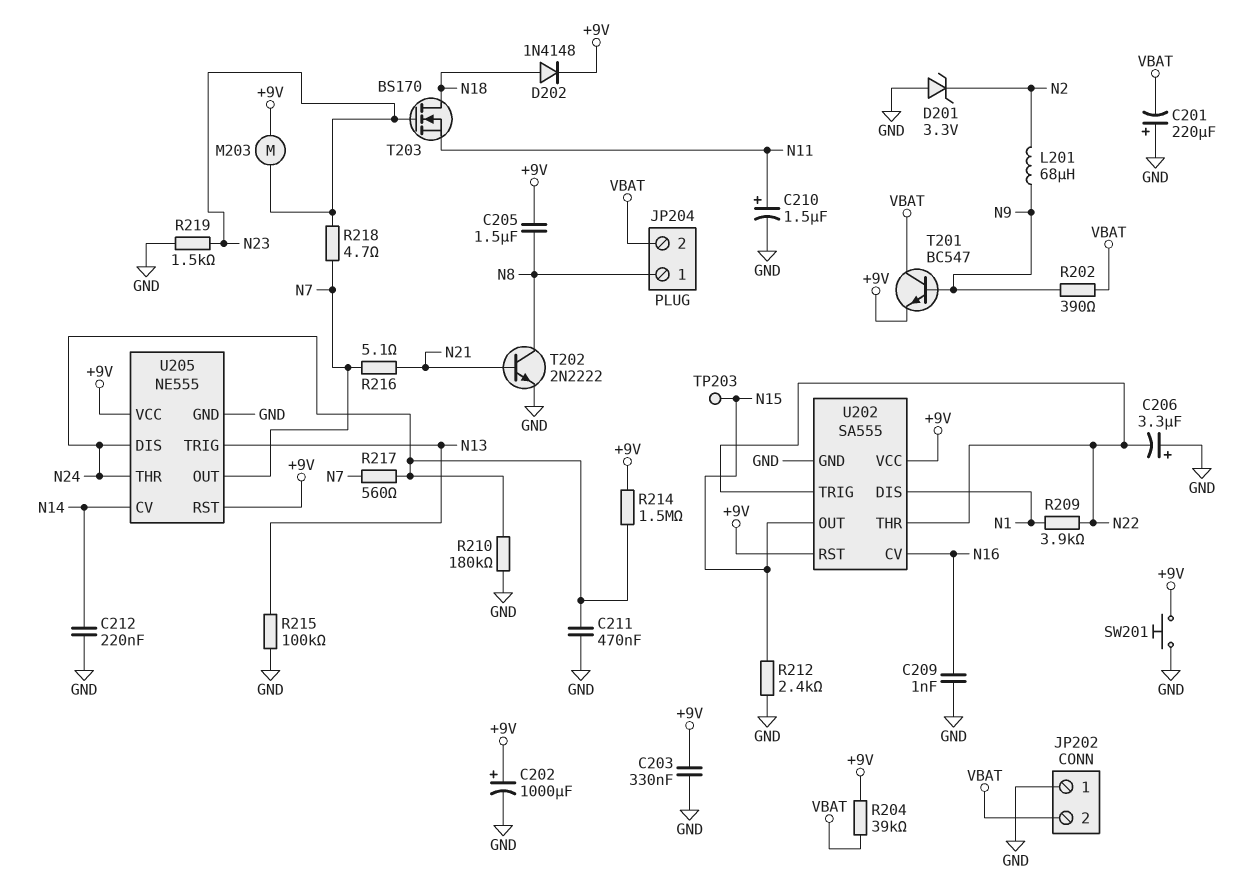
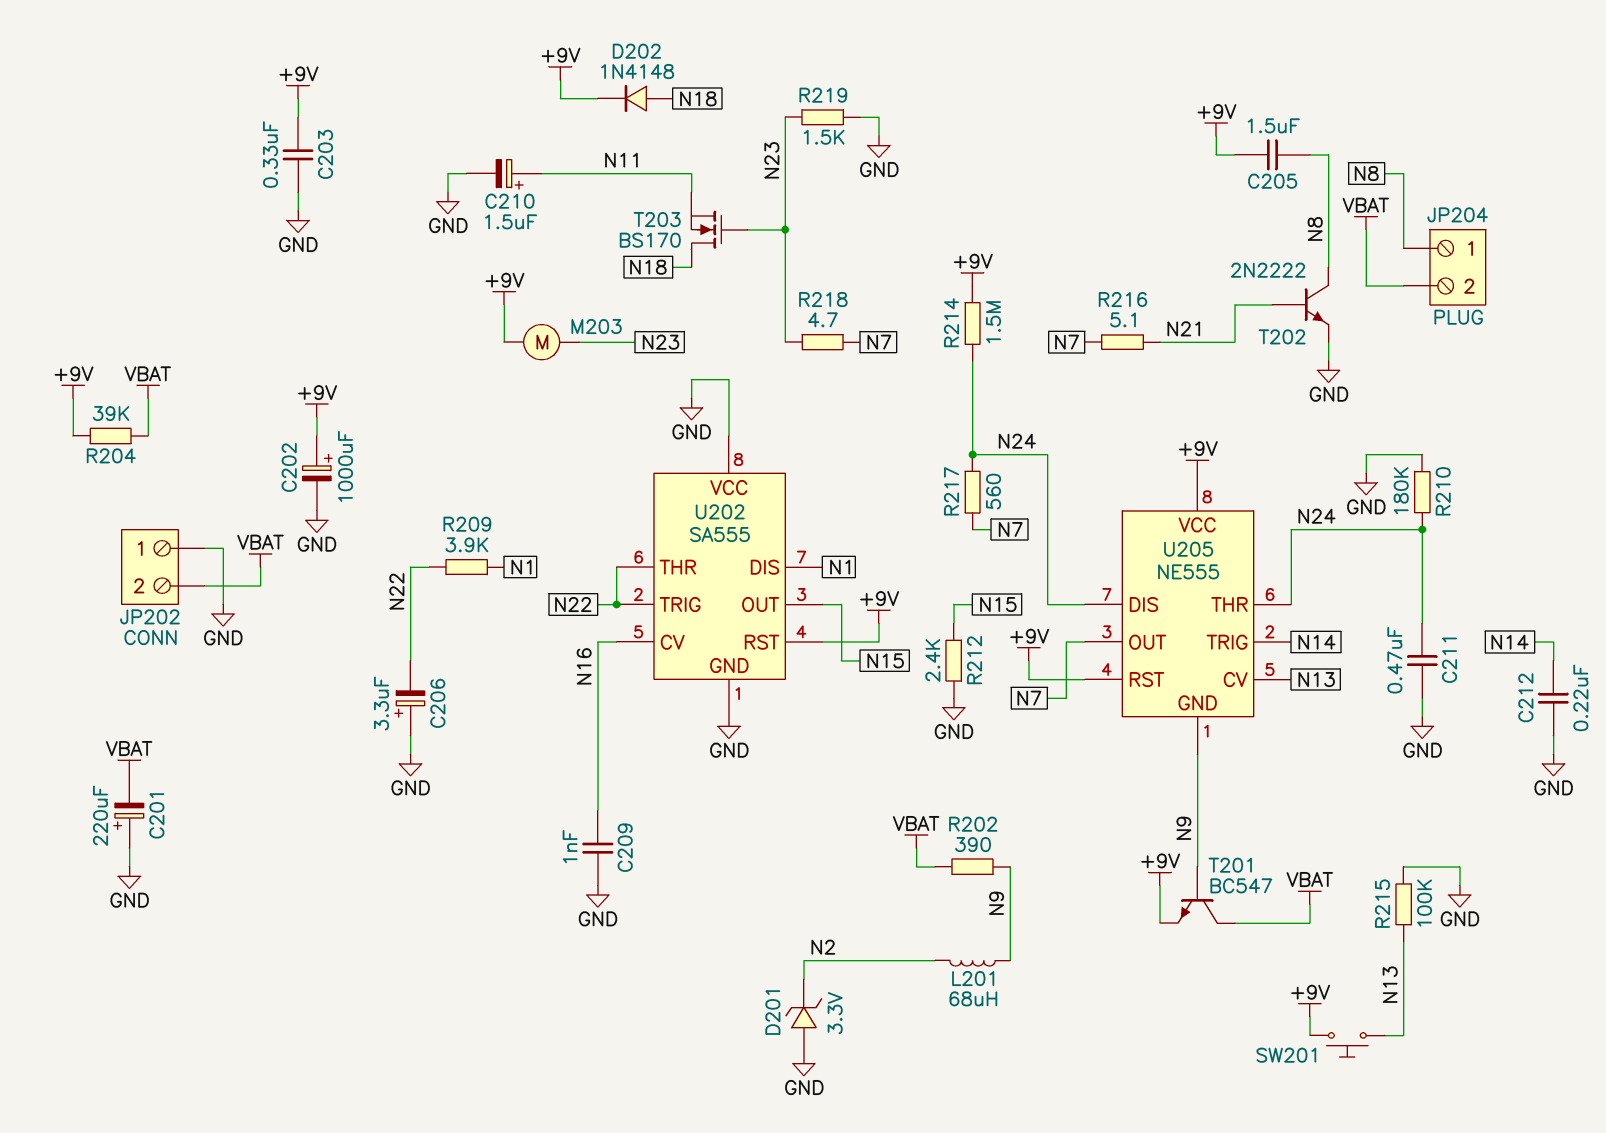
SW201: button (+9V, GND) -> button (+9V, N13)
TP203: test point (N15) -> none
U202 pin VCC: +9V -> GND
U205 pin CV: N14 -> N13
U205 pin GND: GND -> N9
U205 pin TRIG: N13 -> N14

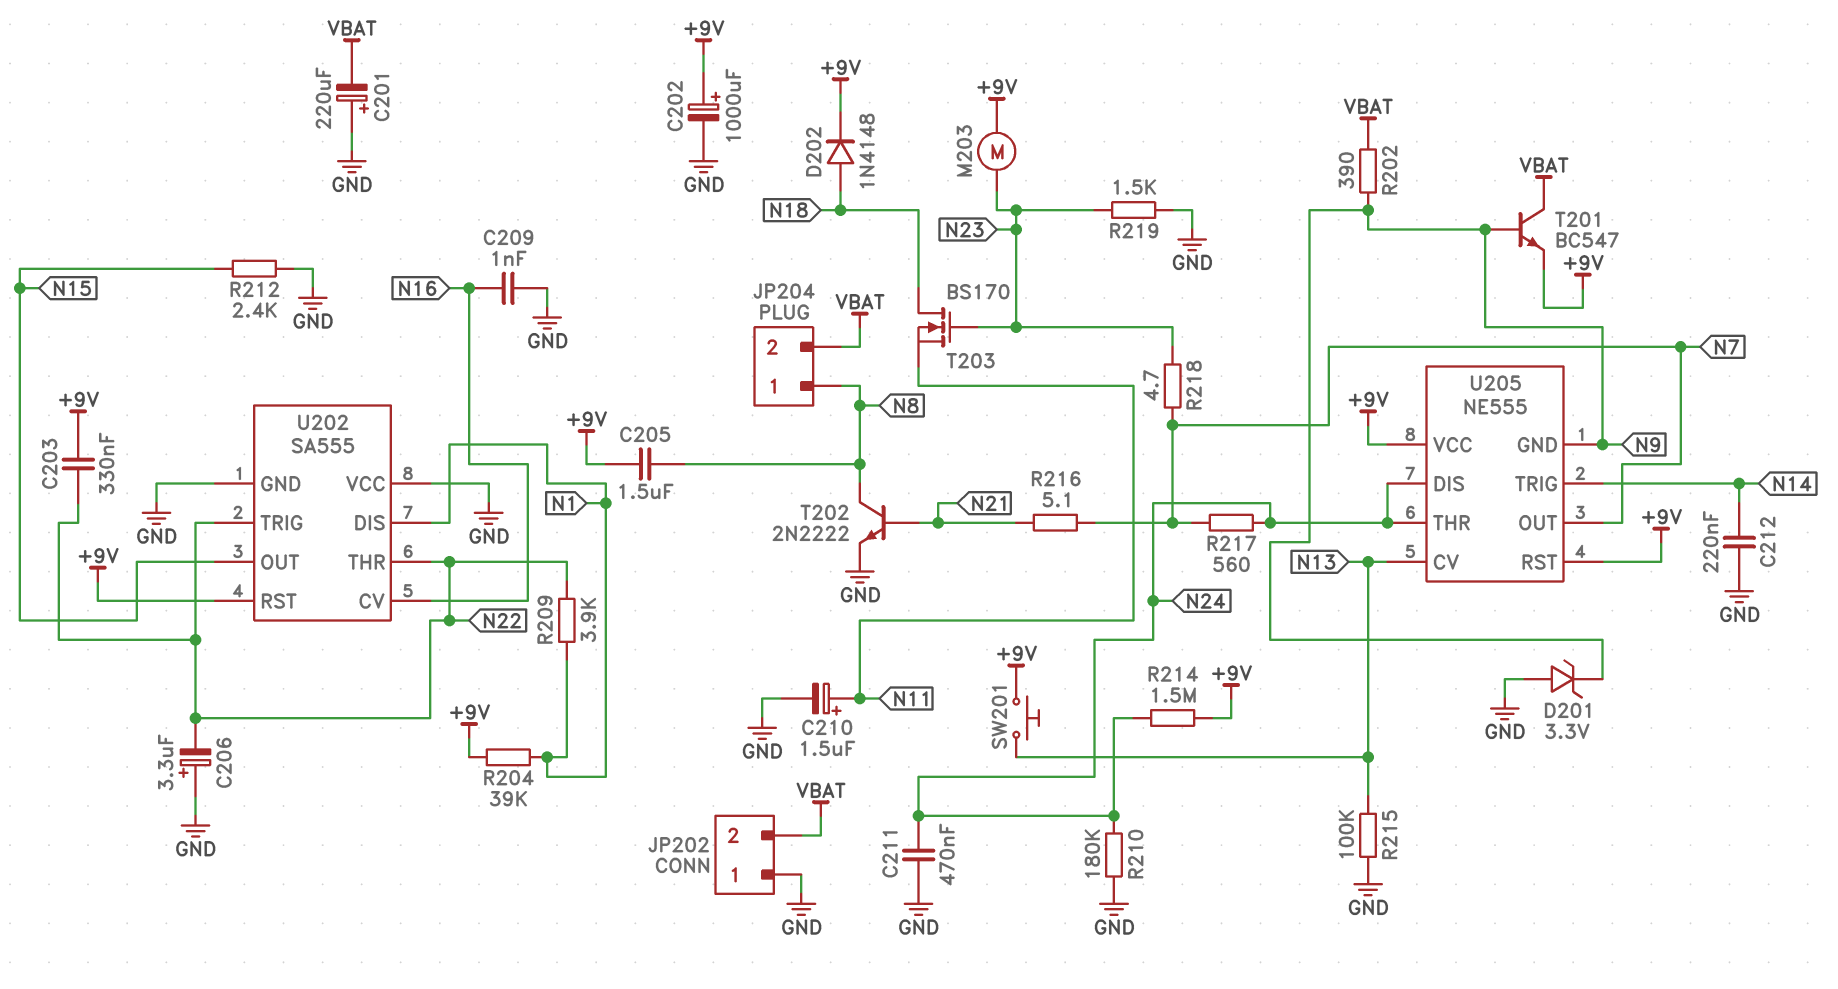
C203: 330nF (+9V, GND) -> 330nF (+9V, N22)
D201: zener 3.3V (A GND, K N2) -> zener 3.3V (A GND, K N9)
L201: 68uH (N2, N9) -> none
R204: 39k (+9V, VBAT) -> 39k (+9V, N1)

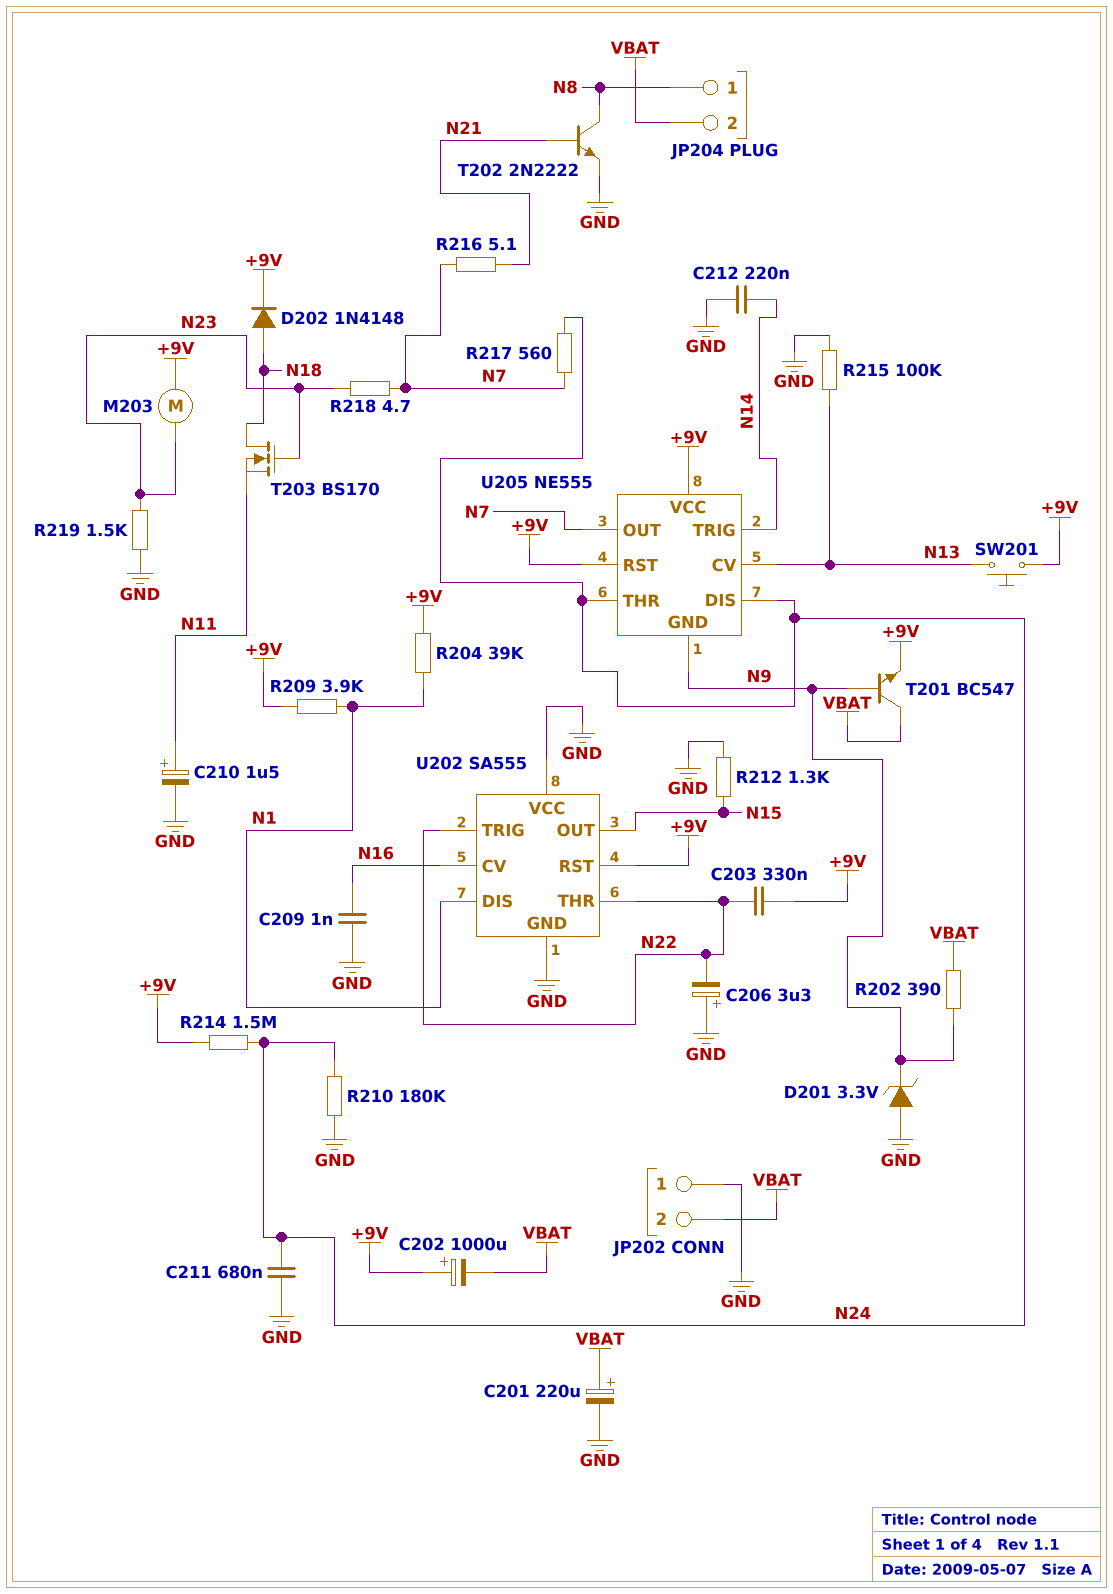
C201: 220uF (plus GND, minus VBAT) -> 220uF (plus VBAT, minus GND)
C202: 1000uF (plus +9V, minus GND) -> 1000uF (plus +9V, minus VBAT)
C205: 1.5uF (+9V, N8) -> none
C211: 470nF (GND, N24) -> 680nF (GND, N24)
R209: 3.9k (N1, N22) -> 3.9k (+9V, N1)
R212: 2.4k (GND, N15) -> 1.3k (GND, N15)

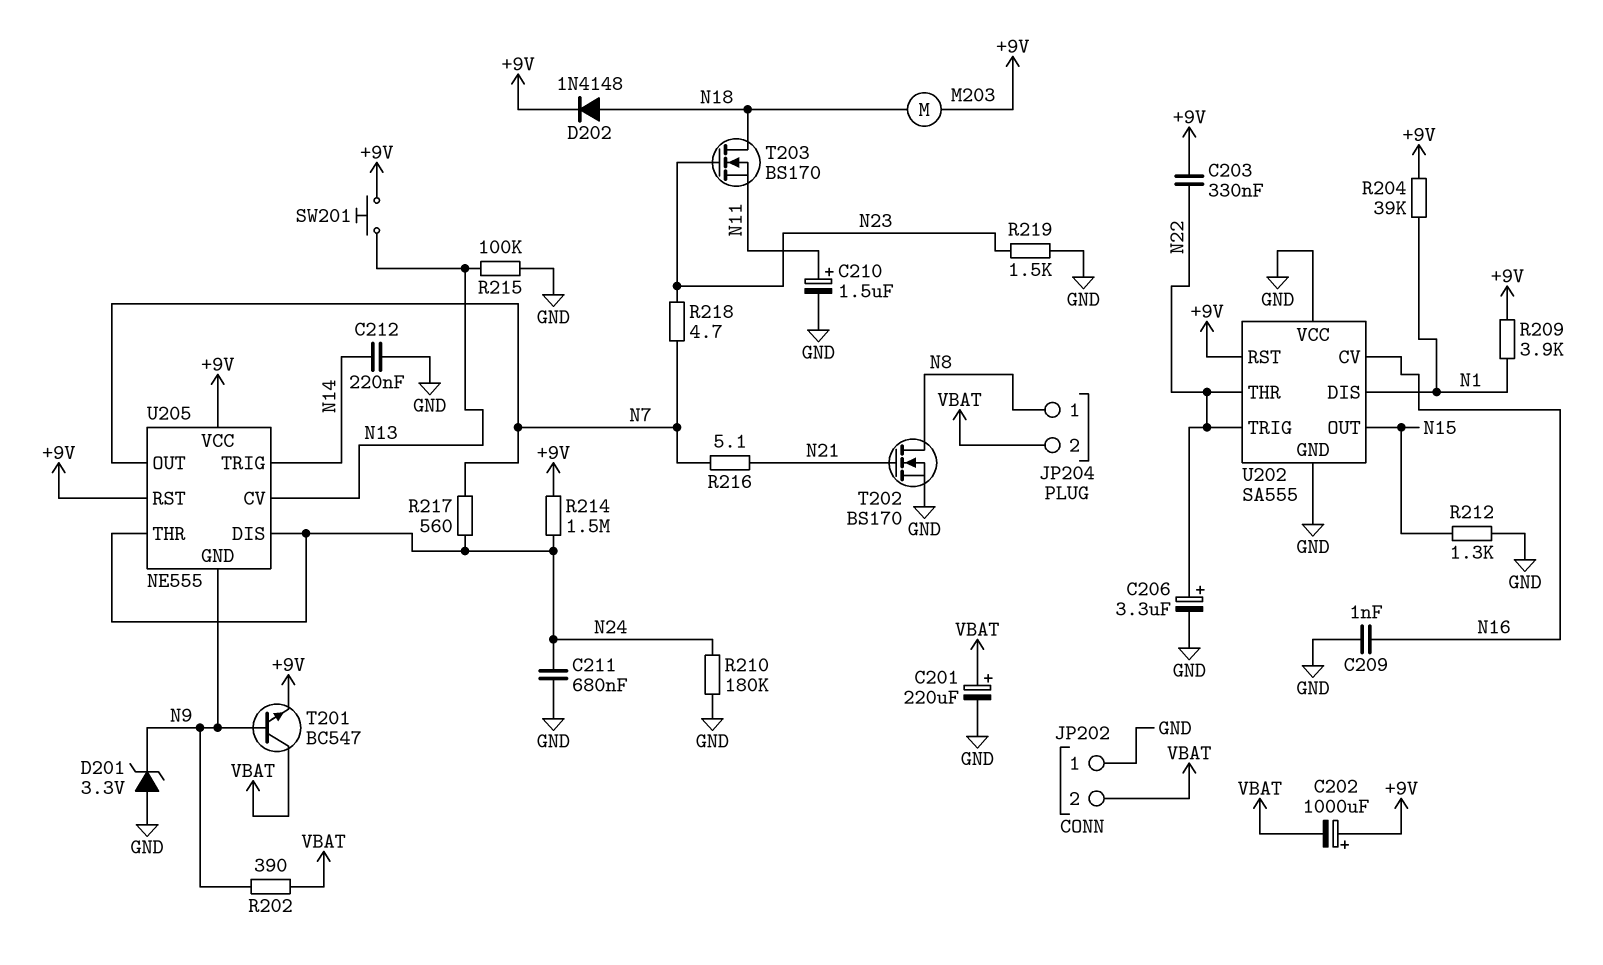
C206: 3.3uF (plus GND, minus N22) -> 3.3uF (plus N22, minus GND)
M203: motor (+9V, N23) -> motor (+9V, N18)
T202: NPN 2N2222 (B N21, C N8, E GND) -> NMOS BS170 (G N21, D N8, S GND)

